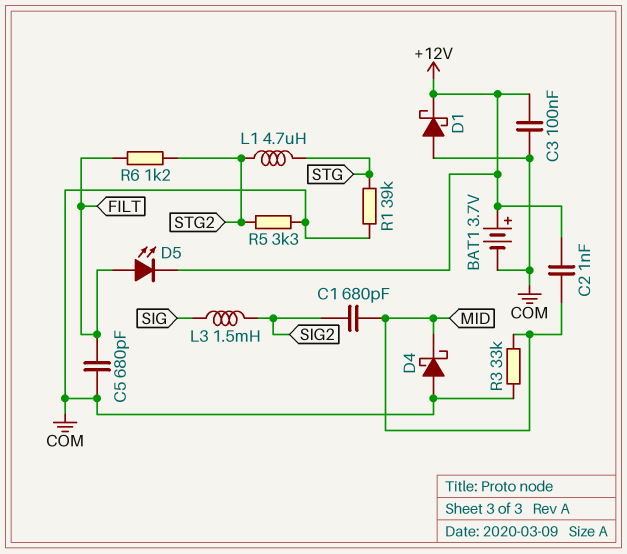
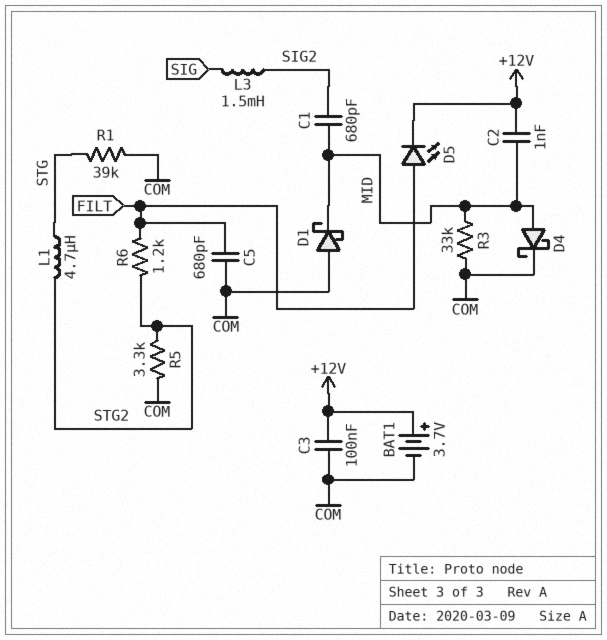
D1: schottky (A COM, K +12V) -> schottky (A COM, K MID)
D4: schottky (A COM, K MID) -> schottky (A MID, K COM)

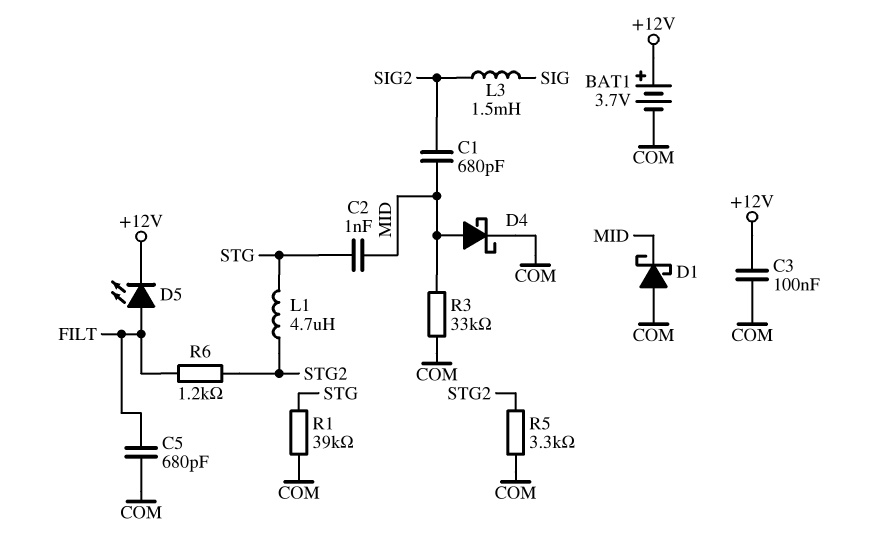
C2: 1nF (+12V, MID) -> 1nF (MID, STG)

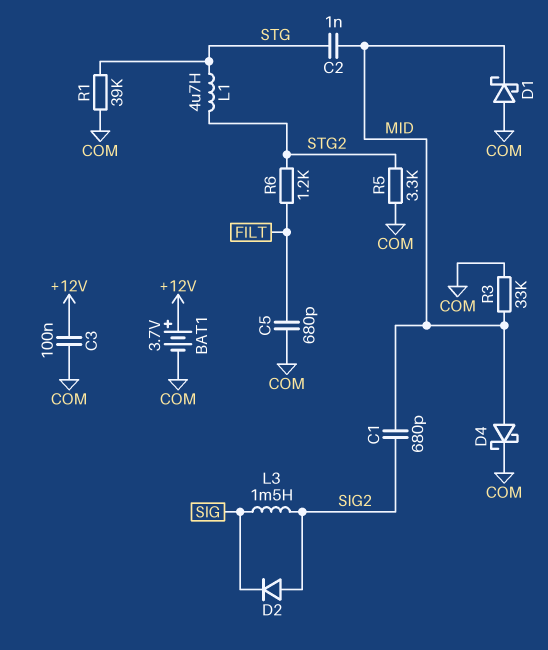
D2: none -> diode (A SIG2, K SIG)
D5: LED (A FILT, K +12V) -> none

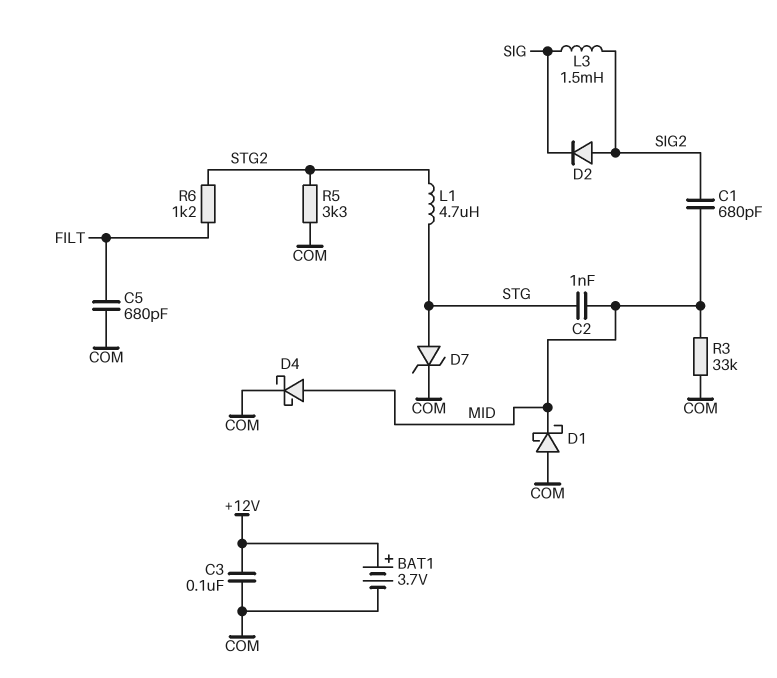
D7: none -> zener (A STG, K COM)
R1: 39k (COM, STG) -> none

